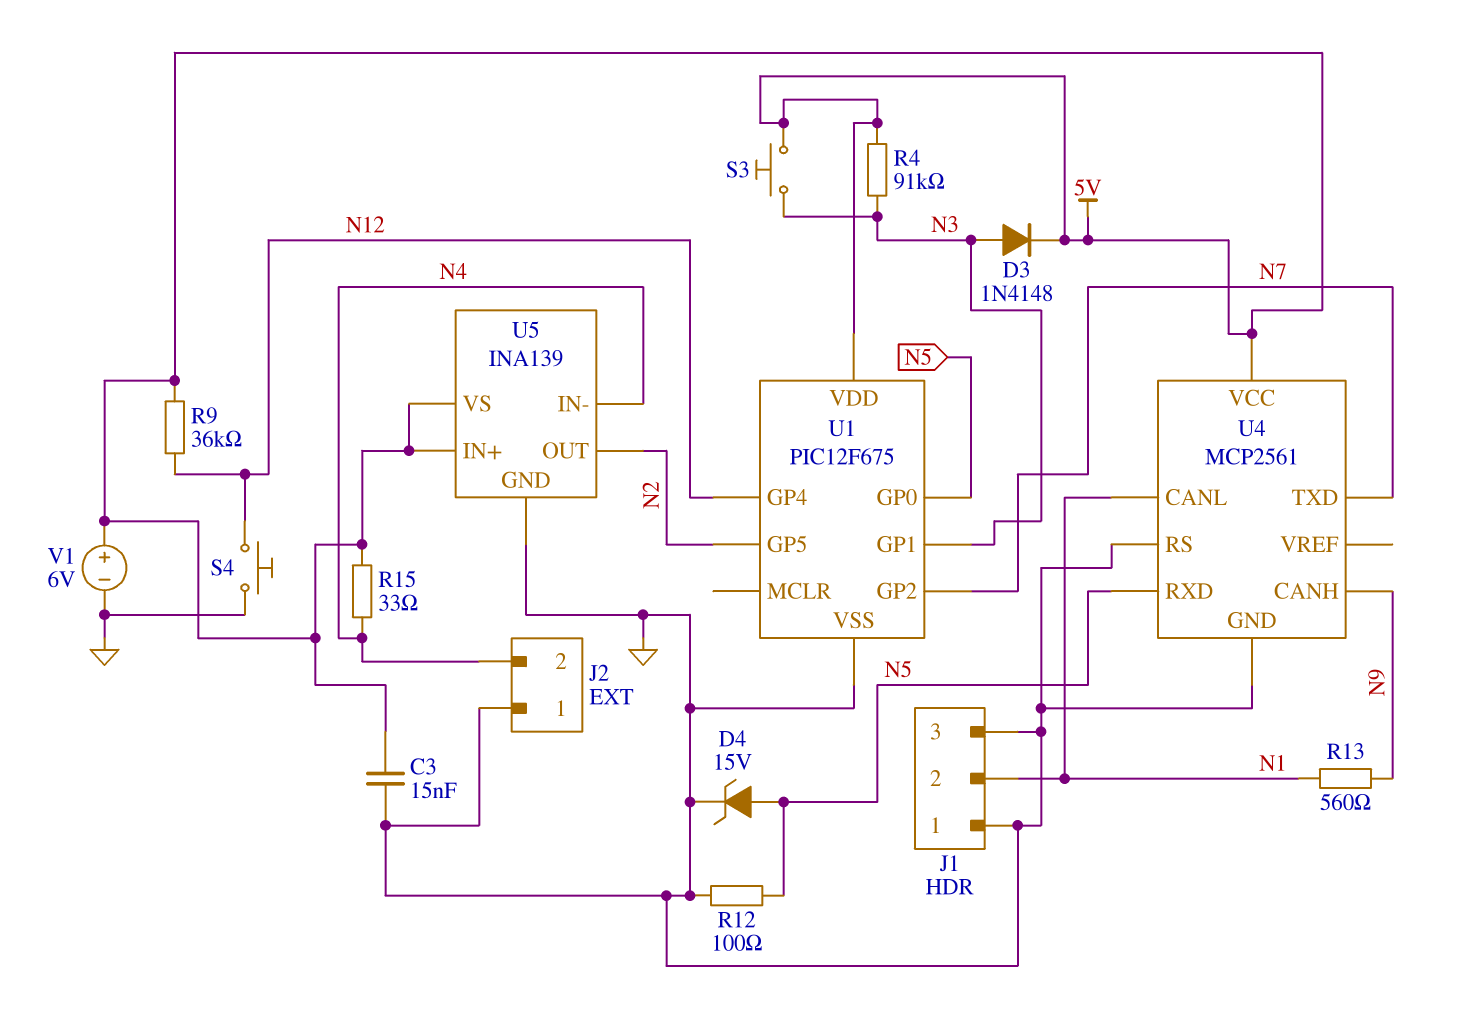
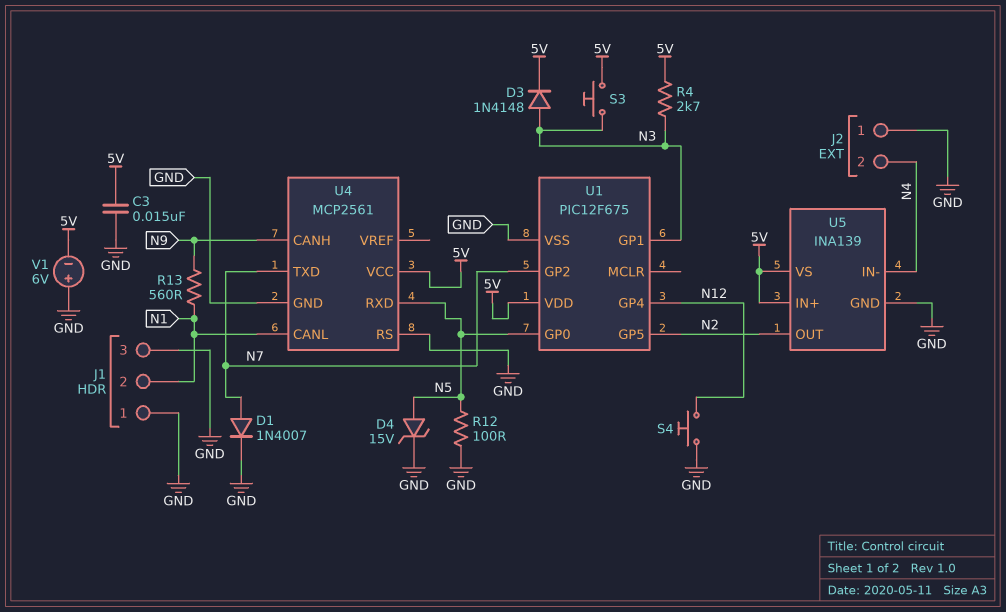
D1: none -> diode 1N4007 (A N7, K GND)
R4: 91k (5V, N3) -> 2.7k (5V, N3)
R9: 36k (5V, N12) -> none
R15: 33 (5V, N4) -> none
V1: 6V (plus 5V, minus GND) -> 6V (plus GND, minus 5V)

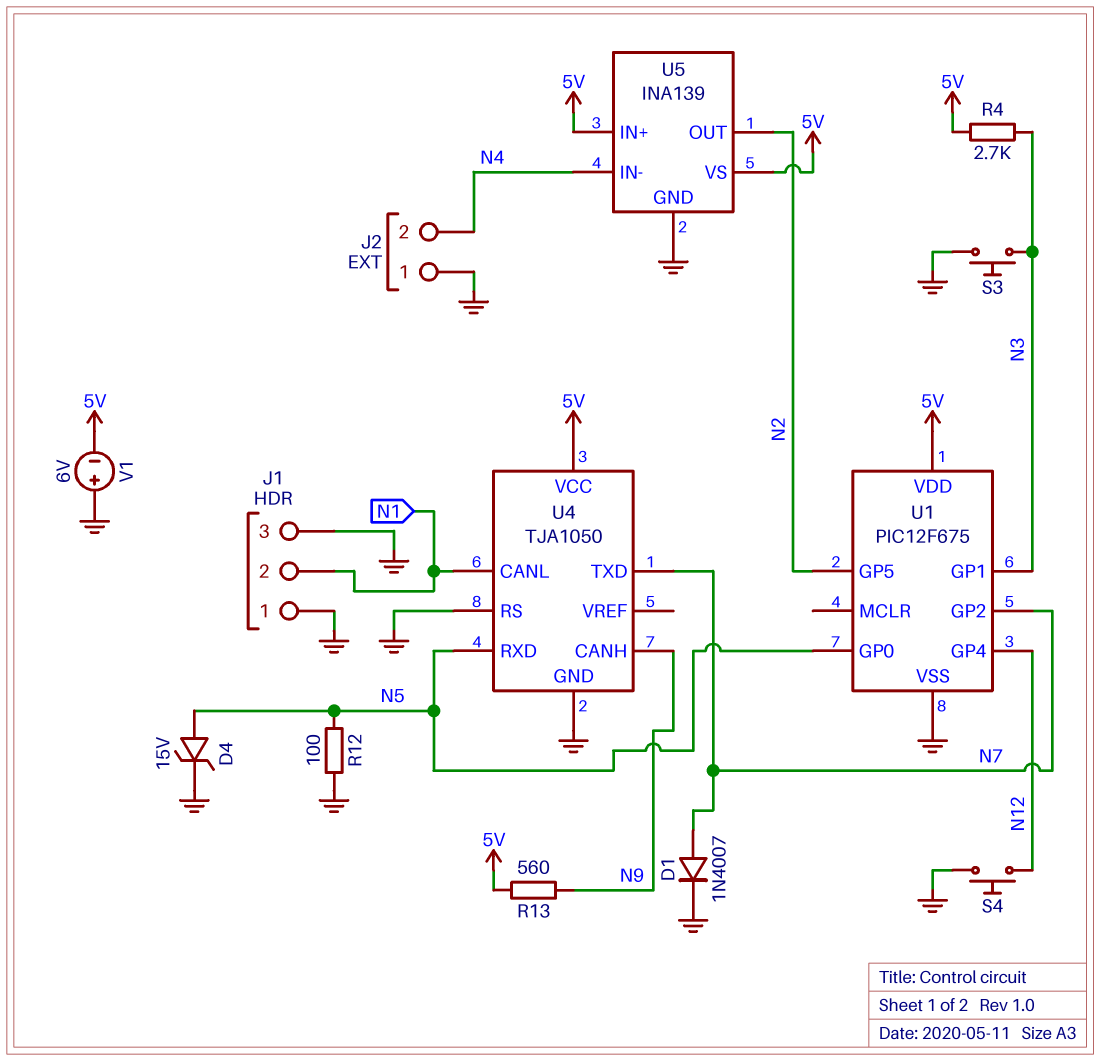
C3: 15nF (5V, GND) -> none
D3: diode 1N4148 (A N3, K 5V) -> none
R13: 560 (N1, N9) -> 560 (5V, N9)
S3: button (5V, N3) -> button (GND, N3)
U4: MCP2561 -> TJA1050

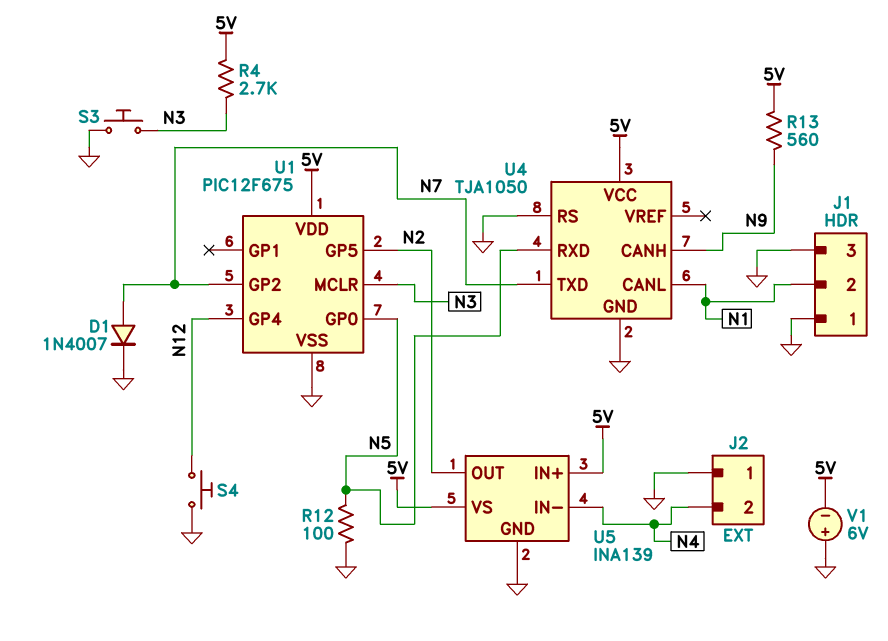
D4: zener 15V (A N5, K GND) -> none
U1 pin GP1: N3 -> none
U1 pin MCLR: none -> N3

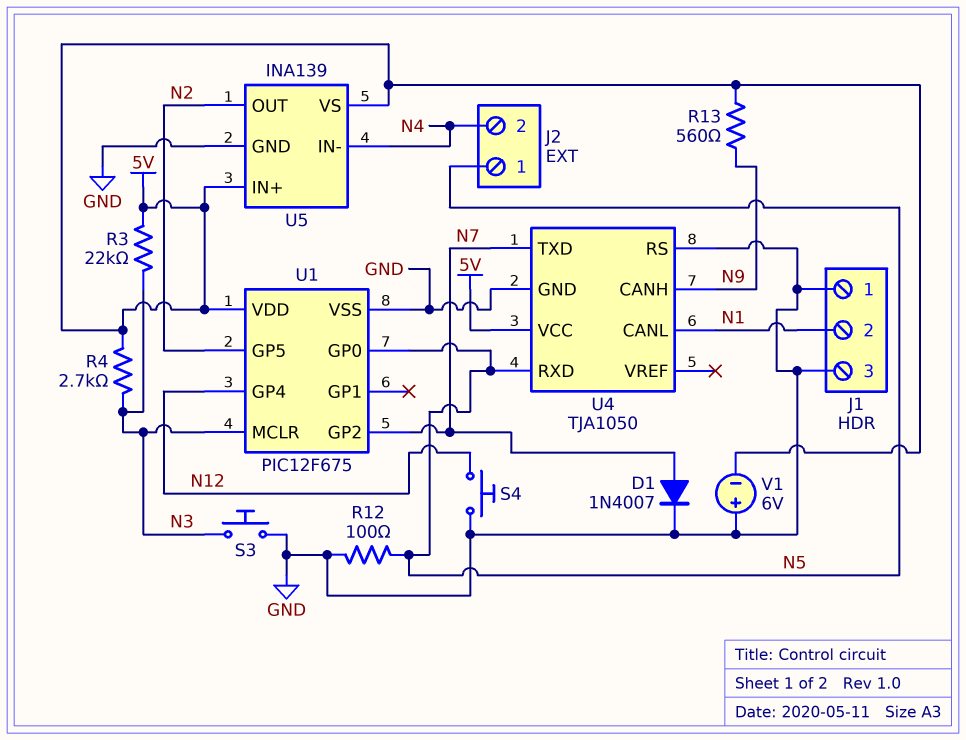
J2 pin 1: GND -> N5
R3: none -> 22k (5V, N3)

